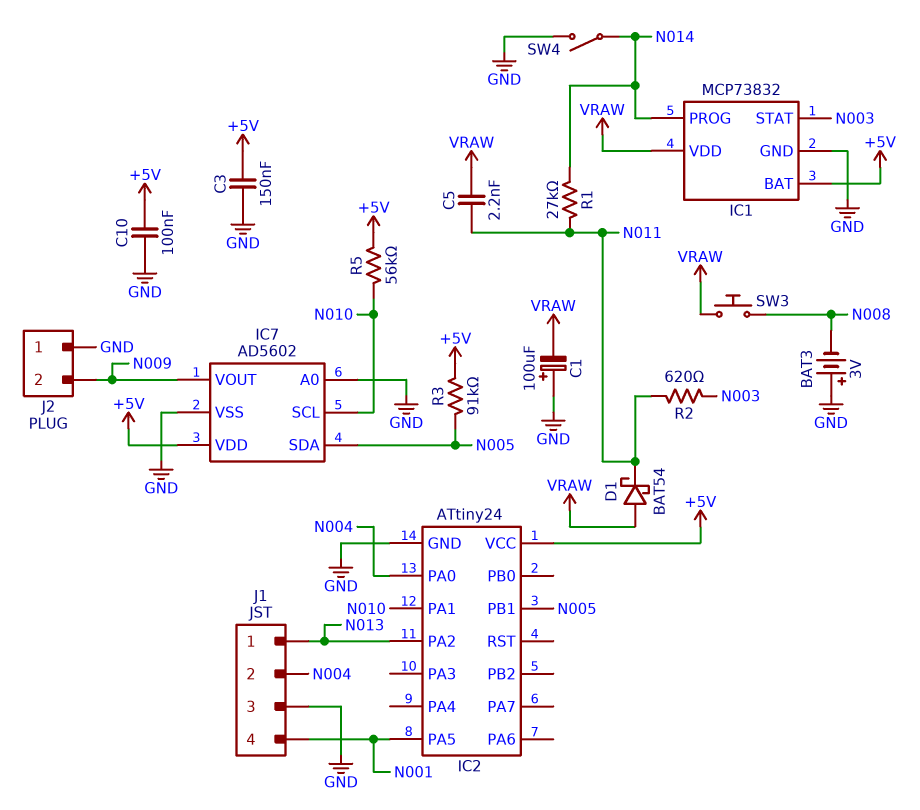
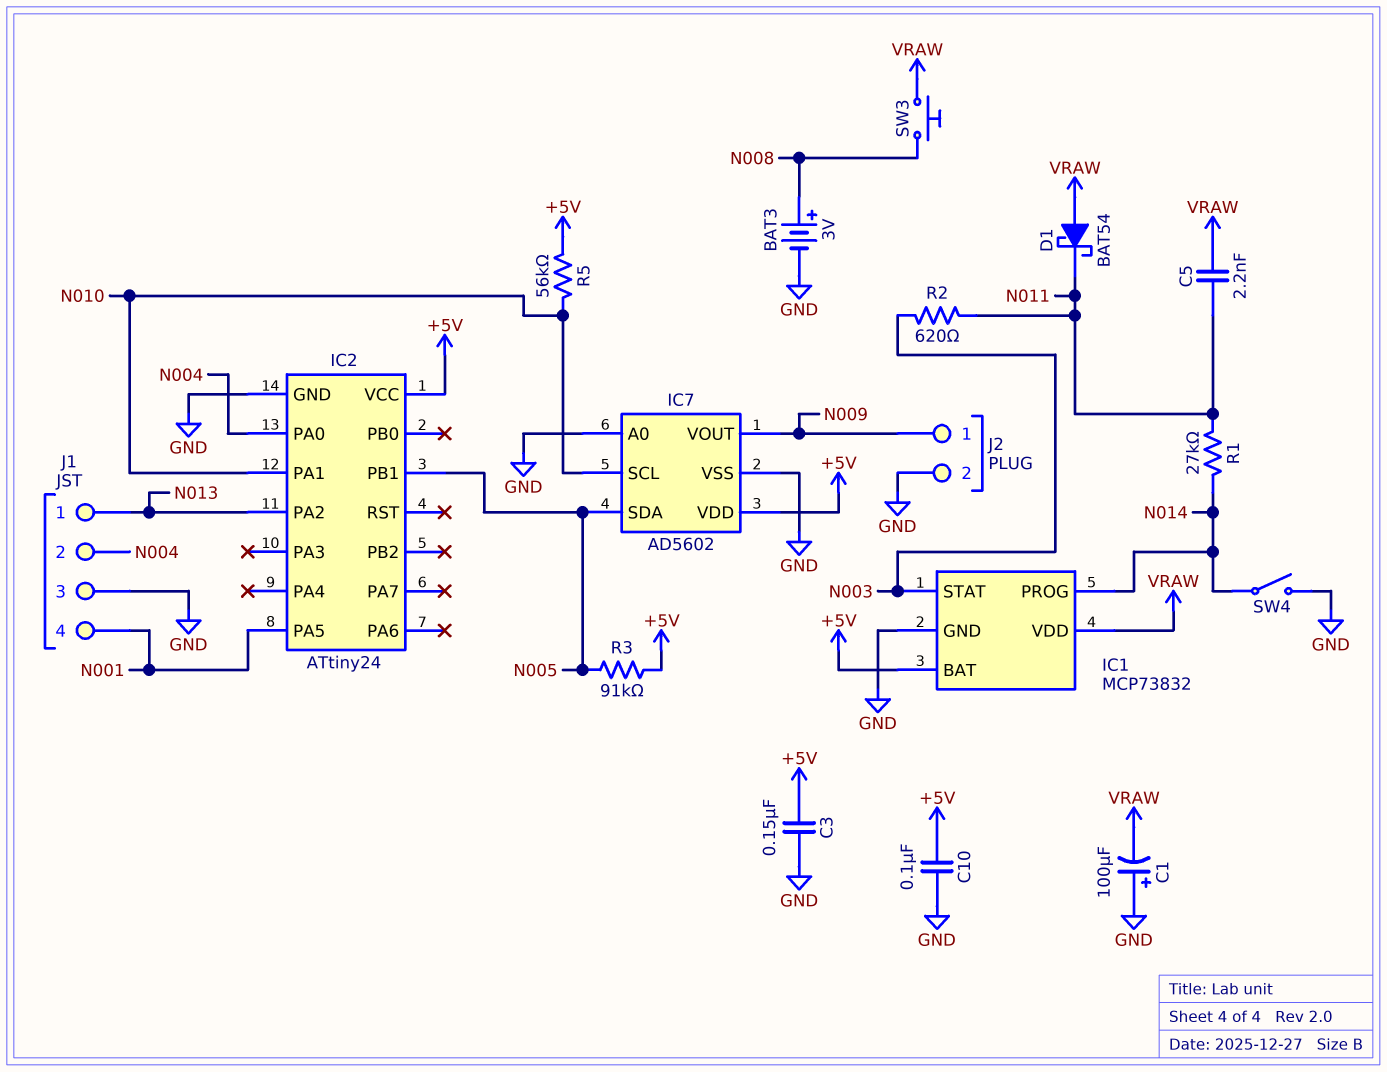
BAT3: 3V (plus GND, minus N008) -> 3V (plus N008, minus GND)
J2 pin 1: GND -> N009
J2 pin 2: N009 -> GND

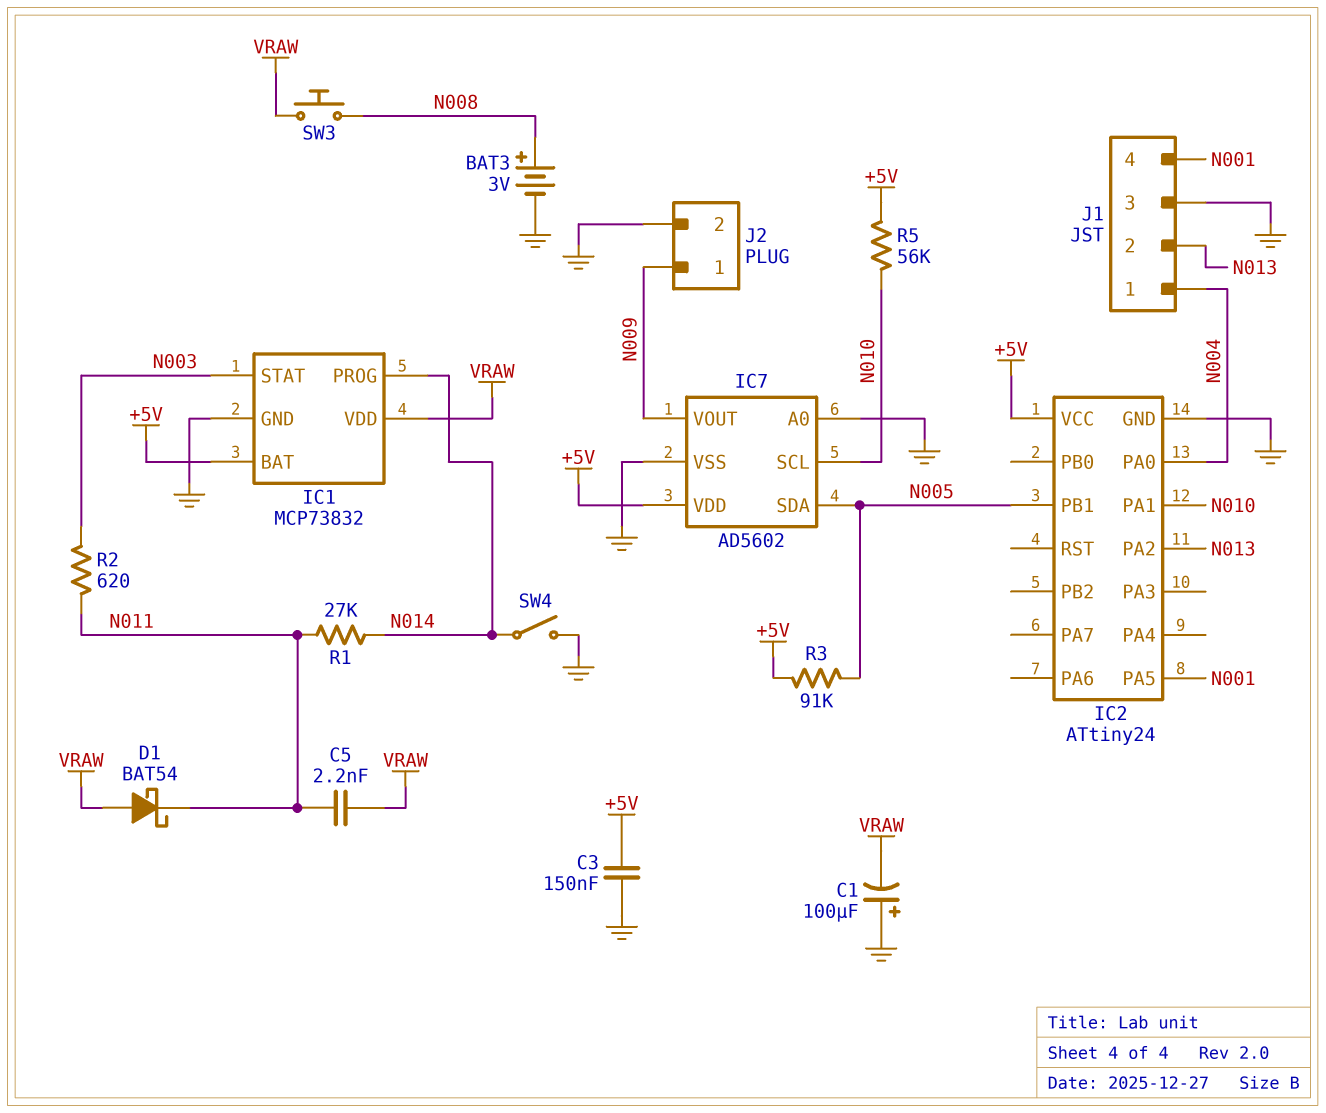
C10: 100nF (+5V, GND) -> none
J1 pin 1: N013 -> N004
J1 pin 2: N004 -> N013

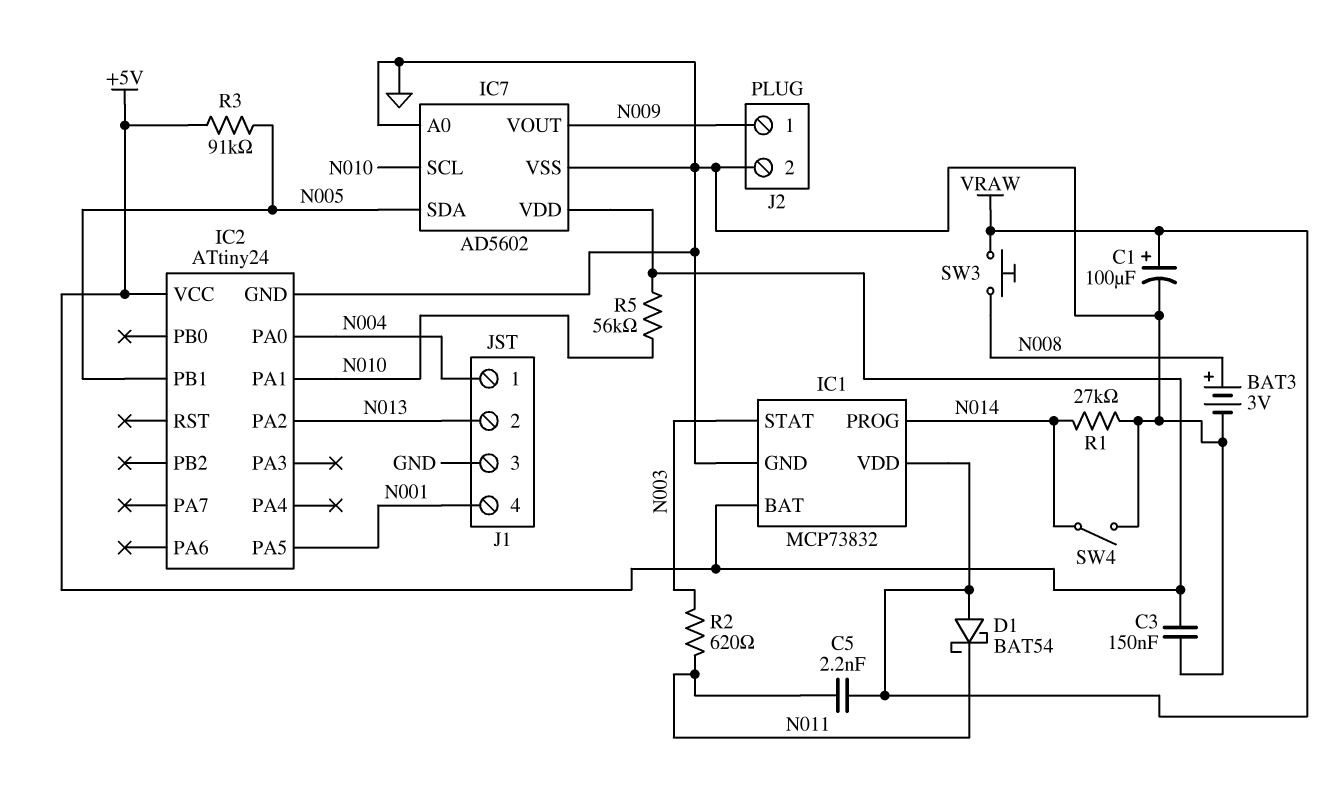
C1: 100uF (plus GND, minus VRAW) -> 100uF (plus VRAW, minus GND)
R1: 27k (N011, N014) -> 27k (GND, N014)

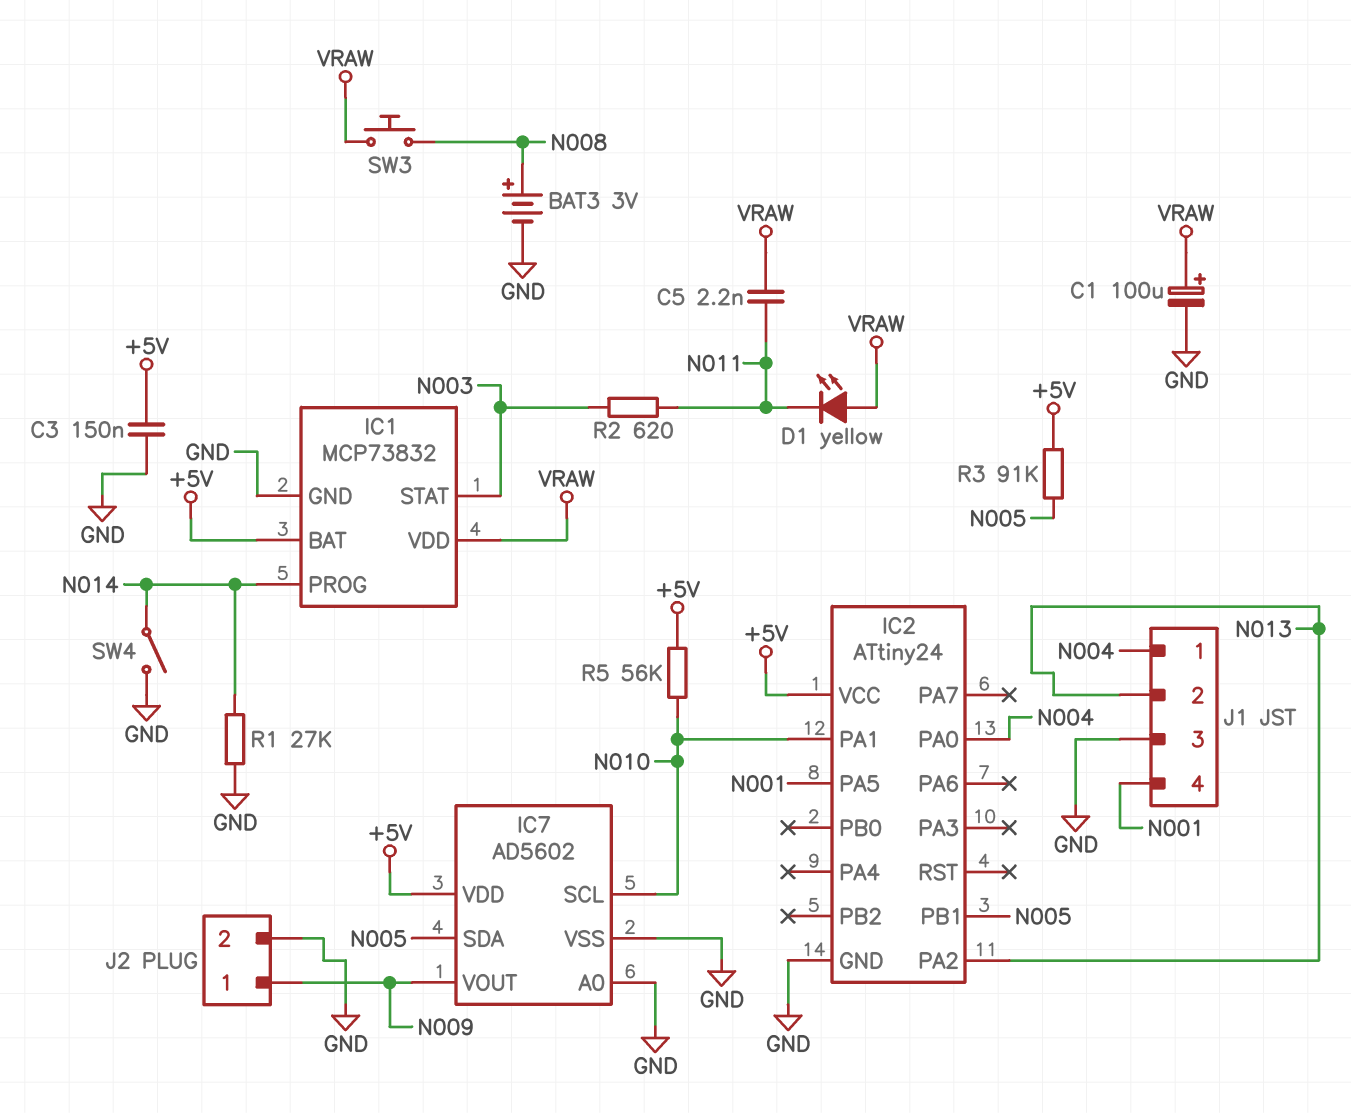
D1: schottky BAT54 (A VRAW, K N011) -> LED yellow (A VRAW, K N011)

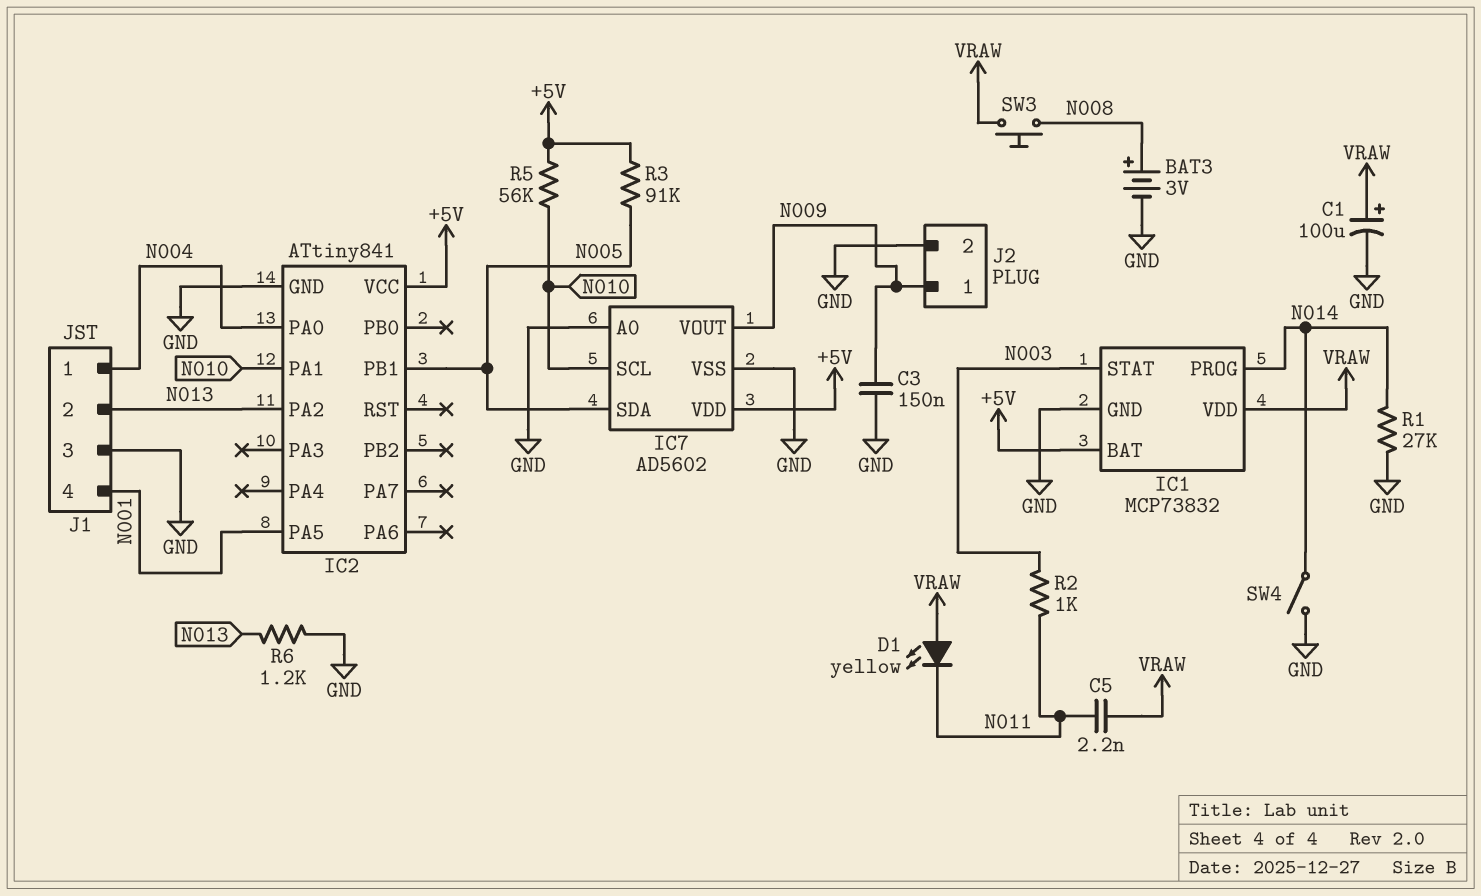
C3: 150nF (+5V, GND) -> 150nF (GND, N009)
IC2: ATtiny24 -> ATtiny841
R2: 620 (N003, N011) -> 1k (N003, N011)
R6: none -> 1.2k (GND, N013)

